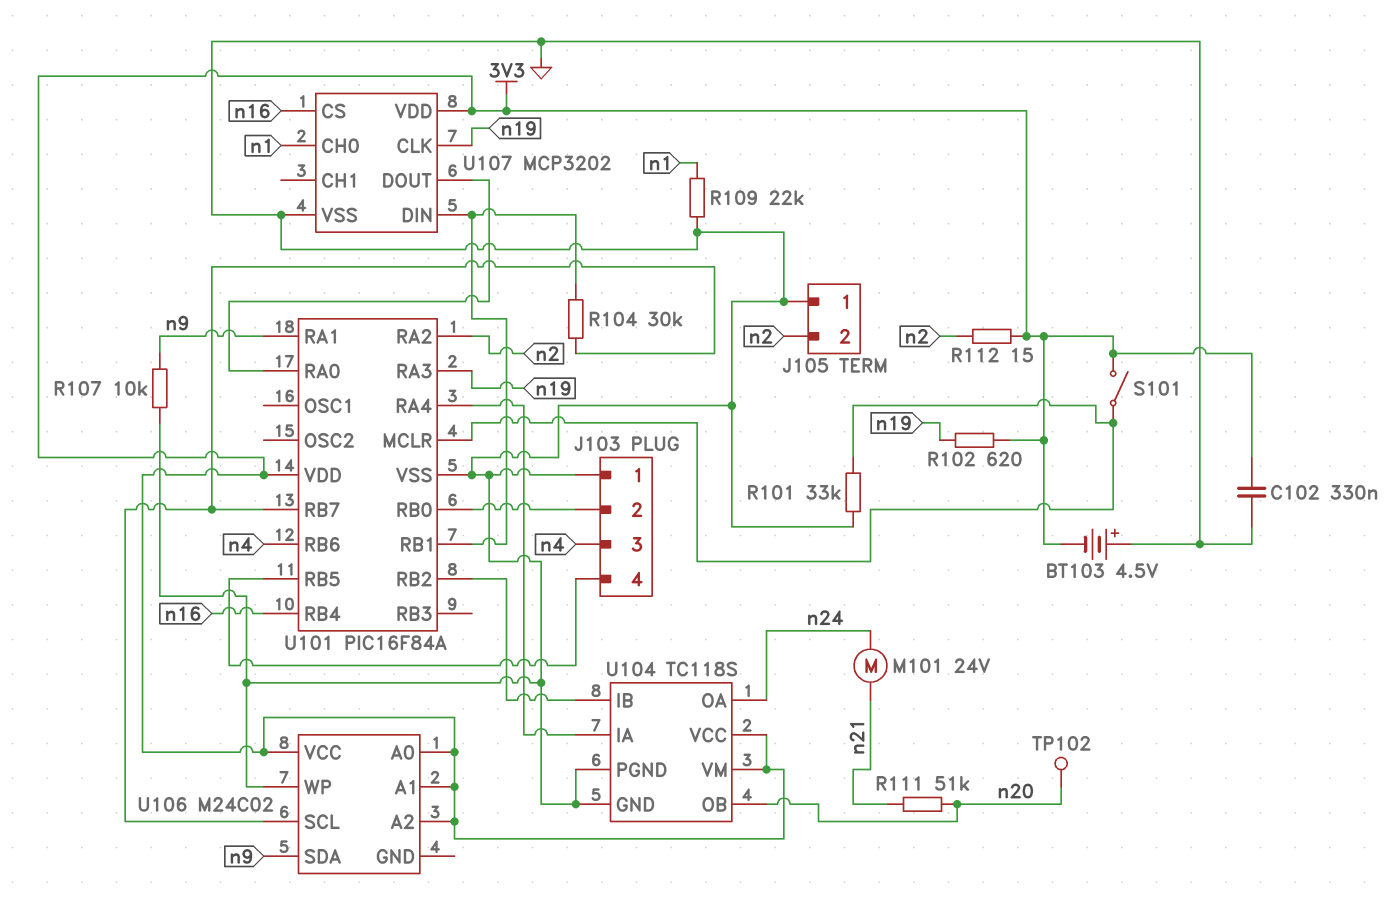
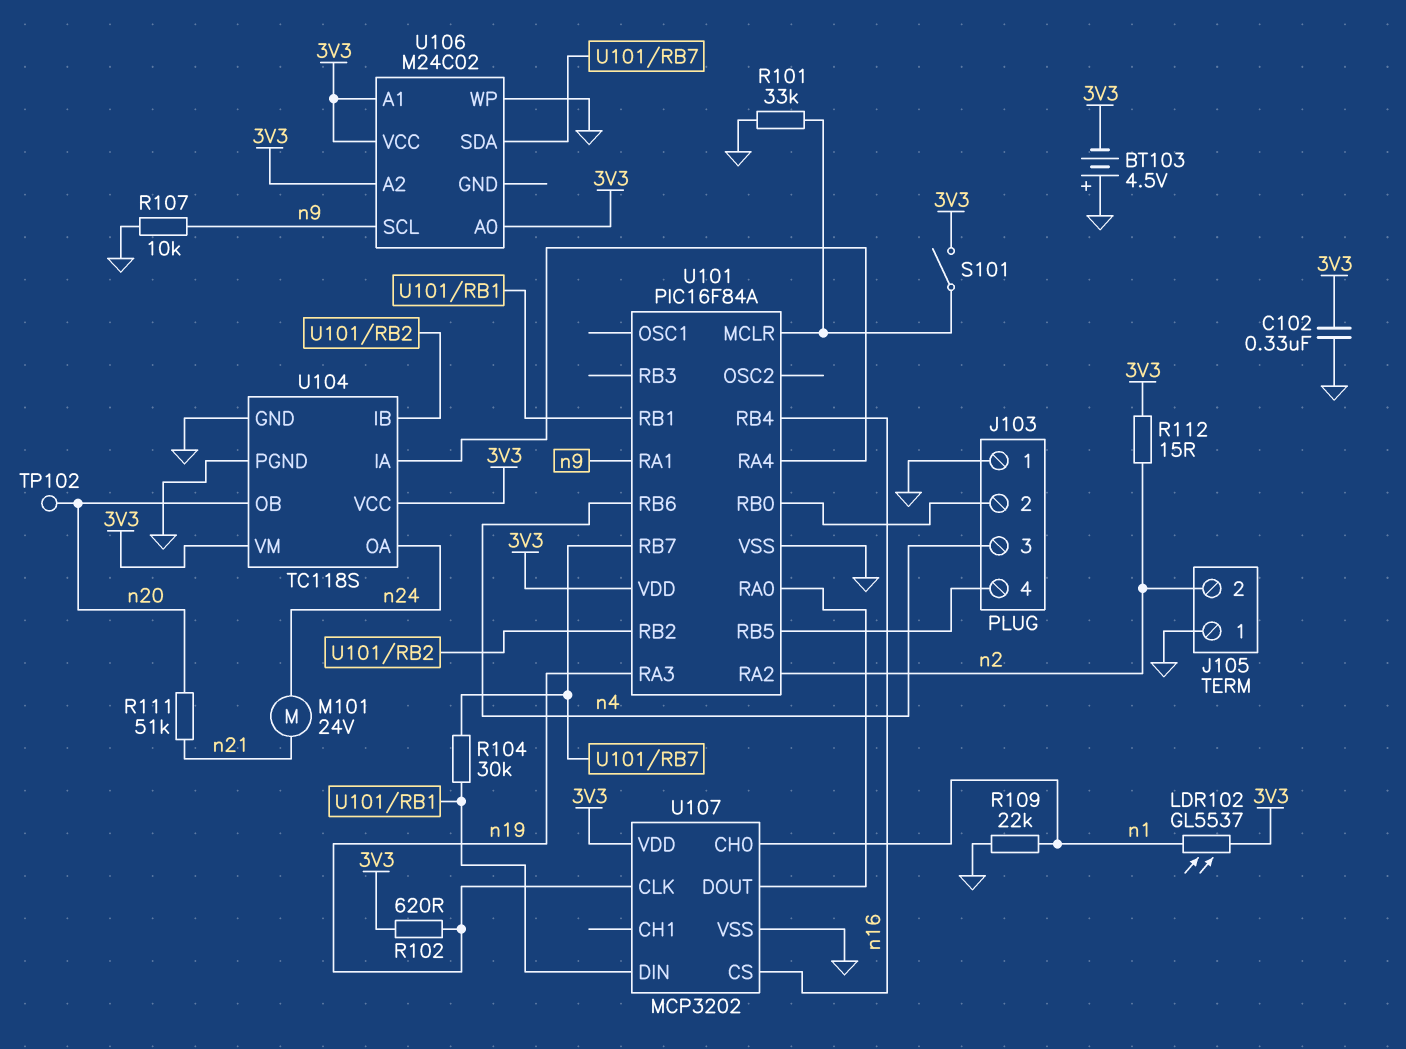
LDR102: none -> GL5537 (3V3, n1)
U106 pin SCL: U101/RB7 -> n9
U106 pin SDA: n9 -> U101/RB7

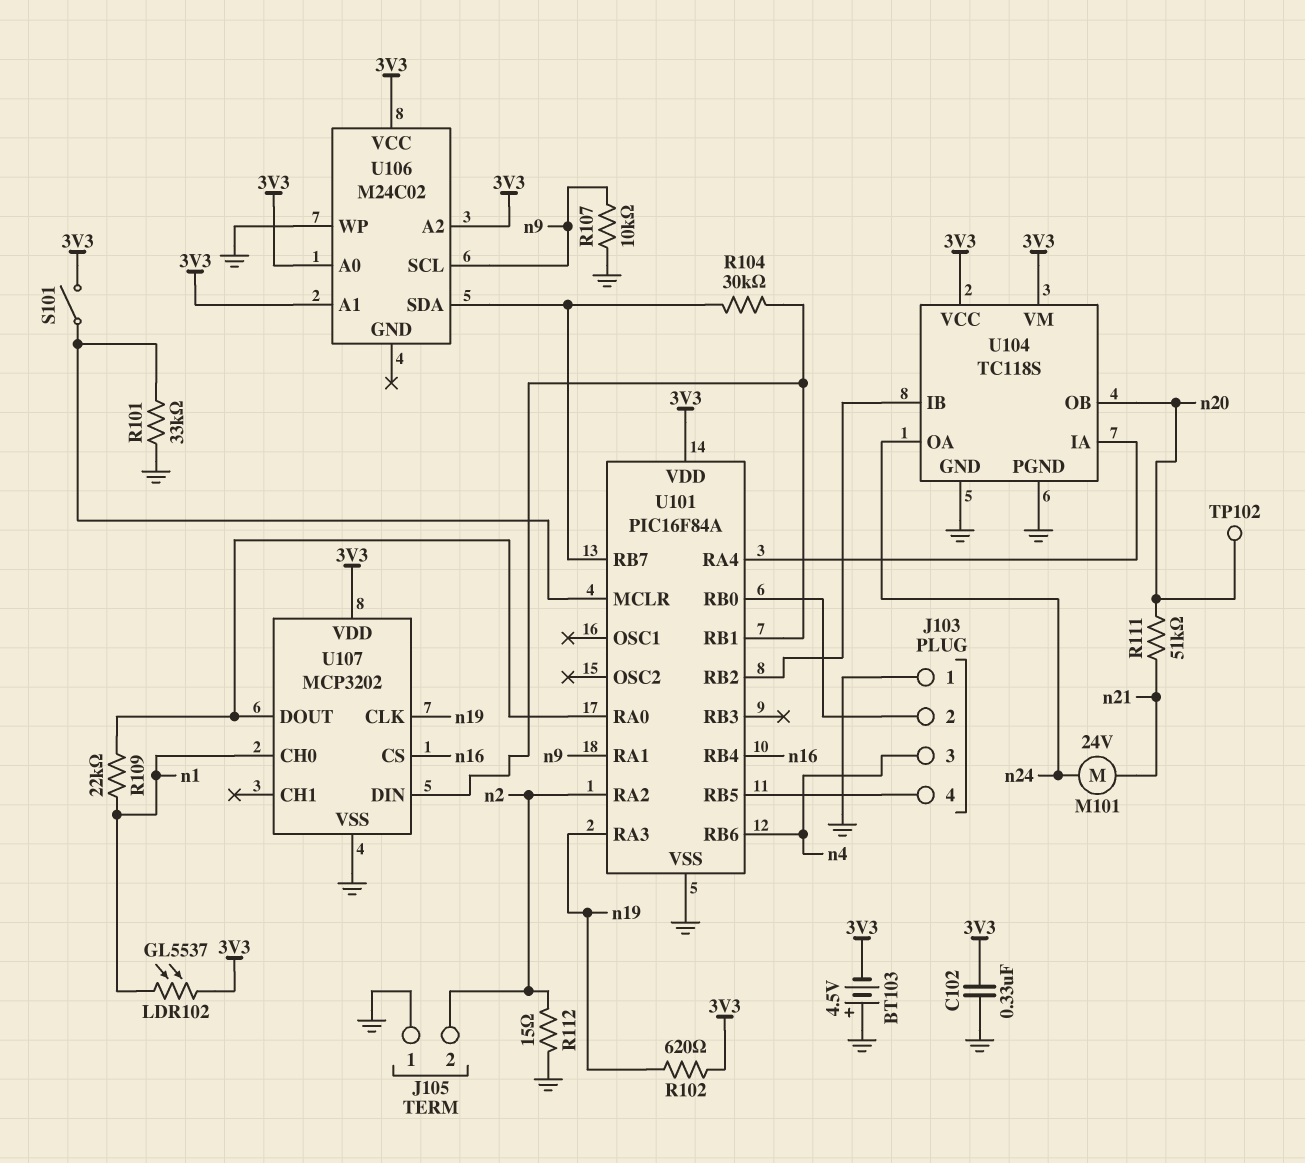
R109: 22k (GND, n1) -> 22k (U101/RA0, n1)
R112: 15 (3V3, n2) -> 15 (GND, n2)

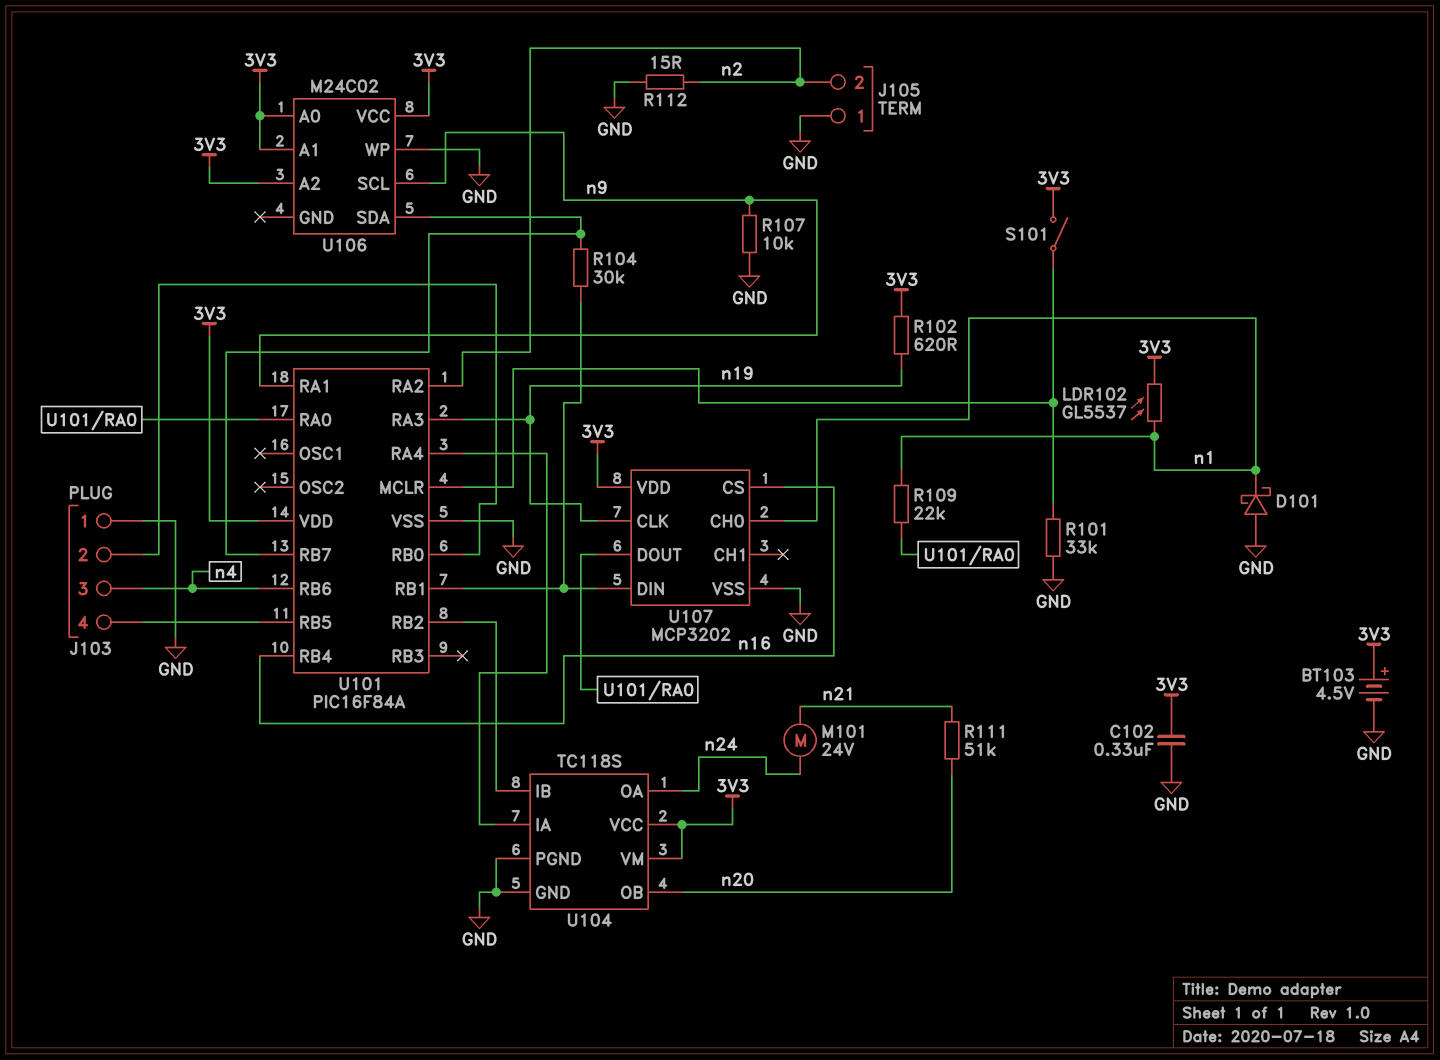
BT103: 4.5V (plus GND, minus 3V3) -> 4.5V (plus 3V3, minus GND)
D101: none -> schottky (A GND, K n1)
TP102: test point (n20) -> none

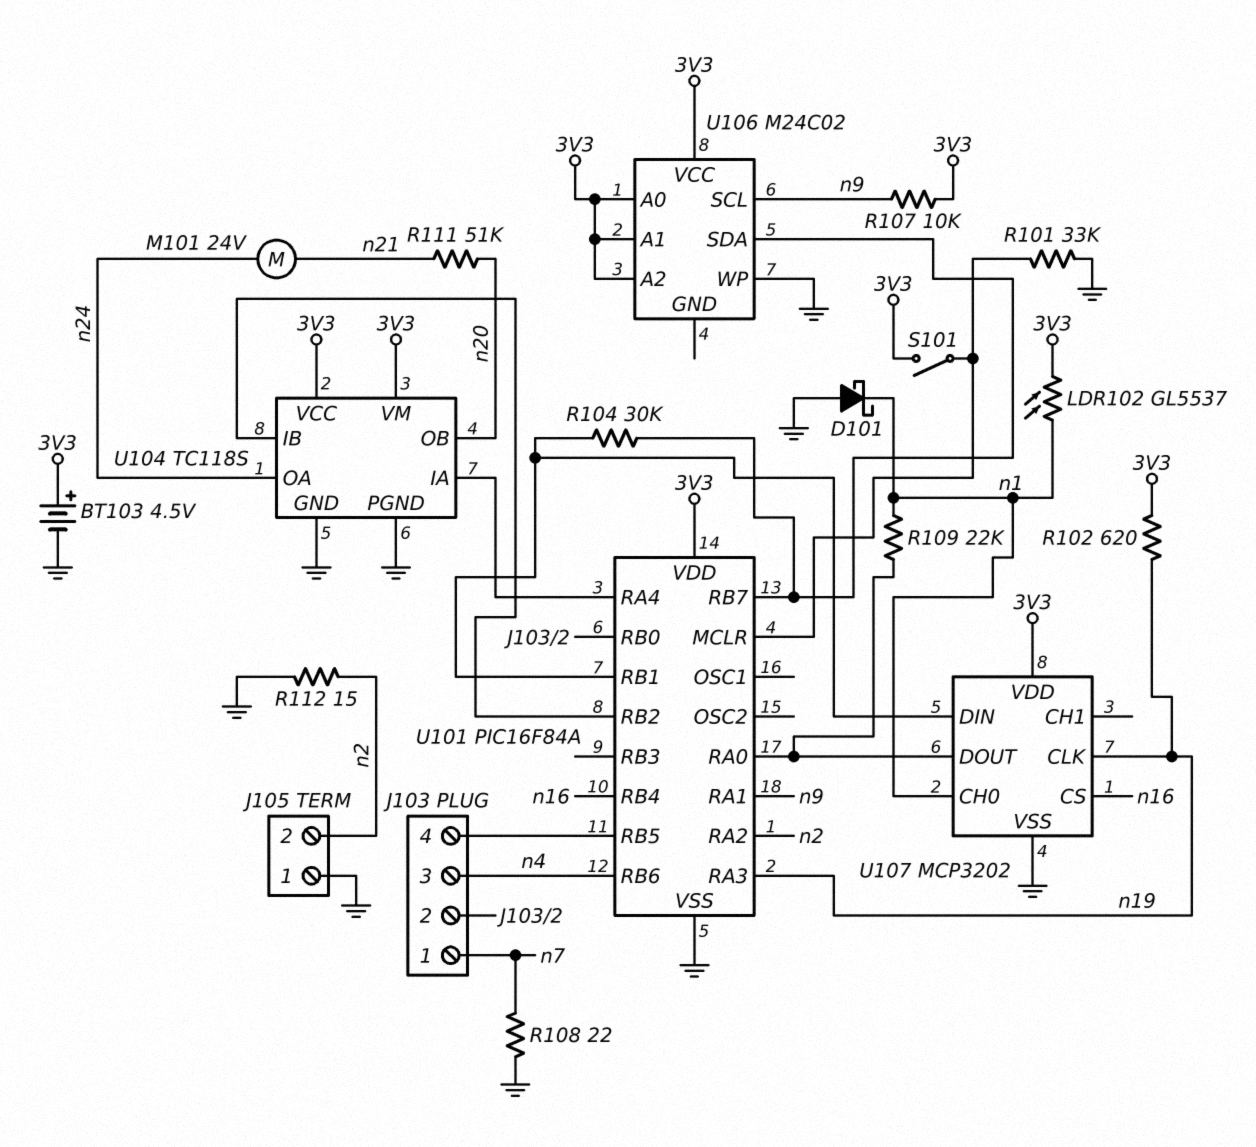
C102: 330nF (3V3, GND) -> none
J103 pin 1: GND -> n7
R107: 10k (GND, n9) -> 10k (3V3, n9)
R108: none -> 22 (GND, n7)

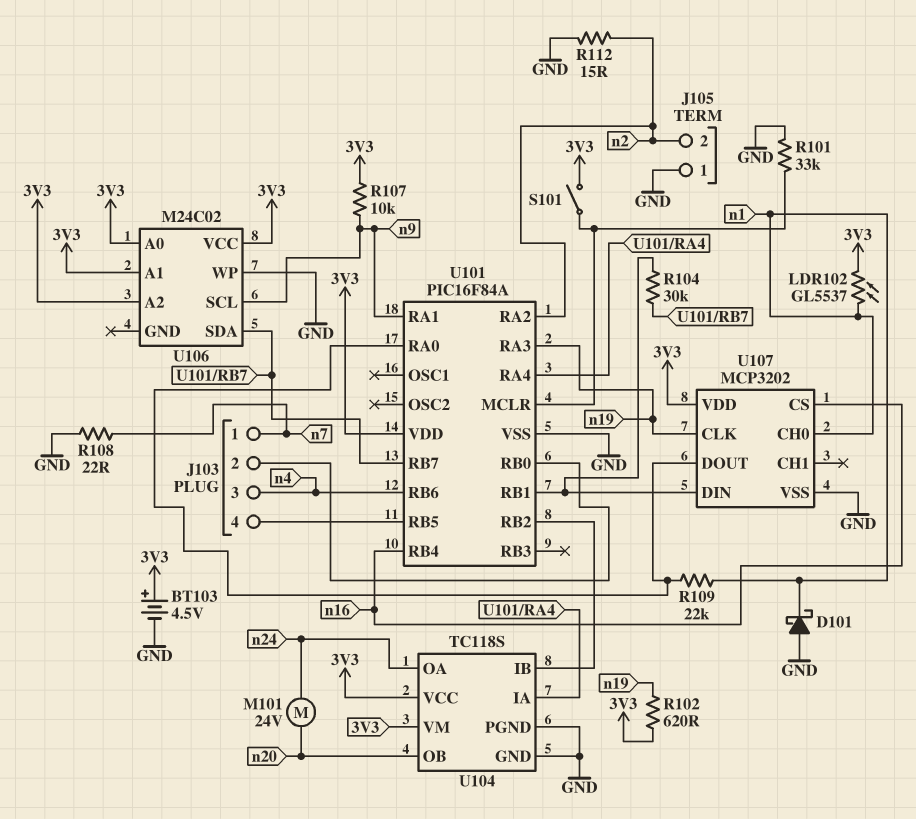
M101: motor 24V (n21, n24) -> motor 24V (n20, n24)
R111: 51k (n20, n21) -> none

